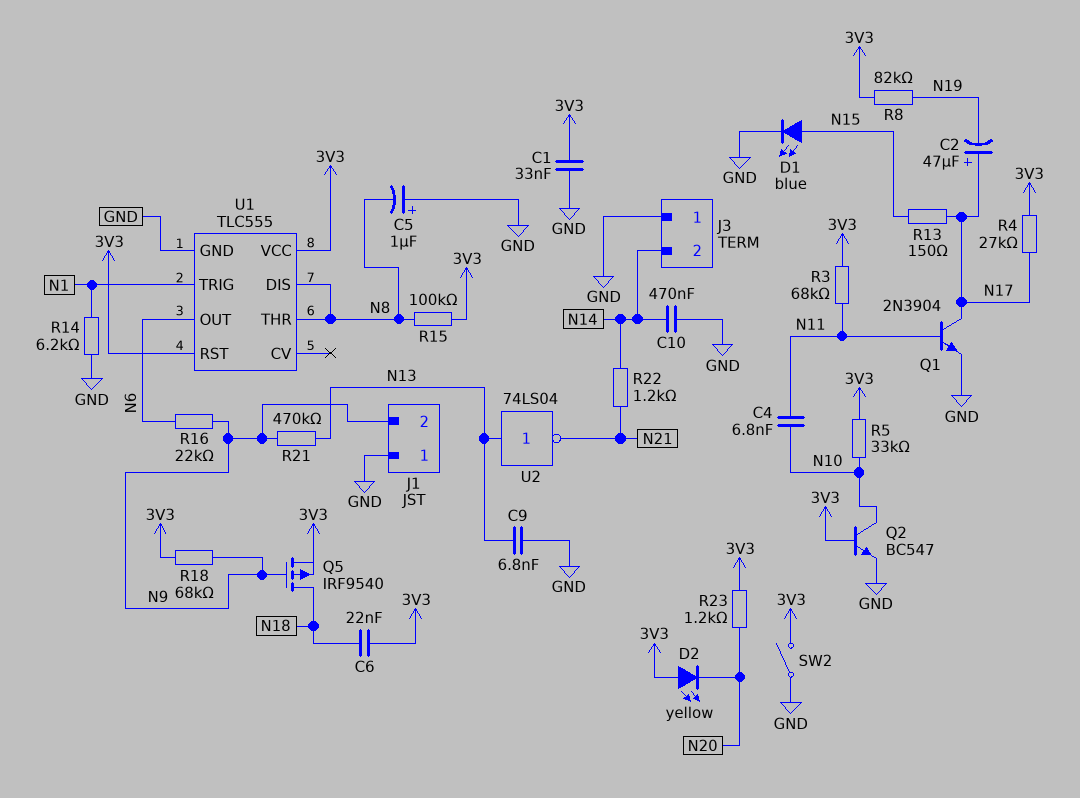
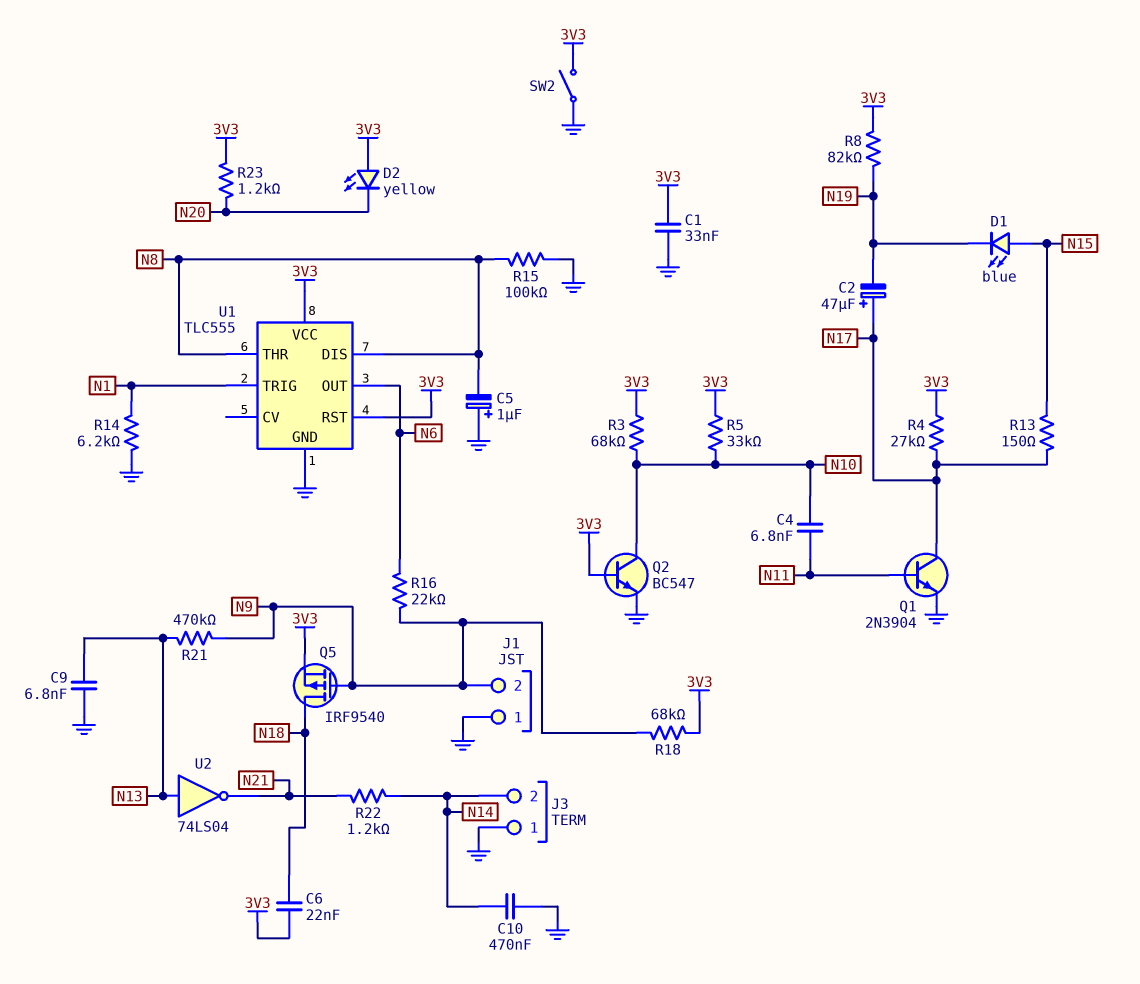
D1: LED blue (A N15, K GND) -> LED blue (A N15, K N19)
R3: 68k (3V3, N11) -> 68k (3V3, N10)
R15: 100k (3V3, N8) -> 100k (GND, N8)

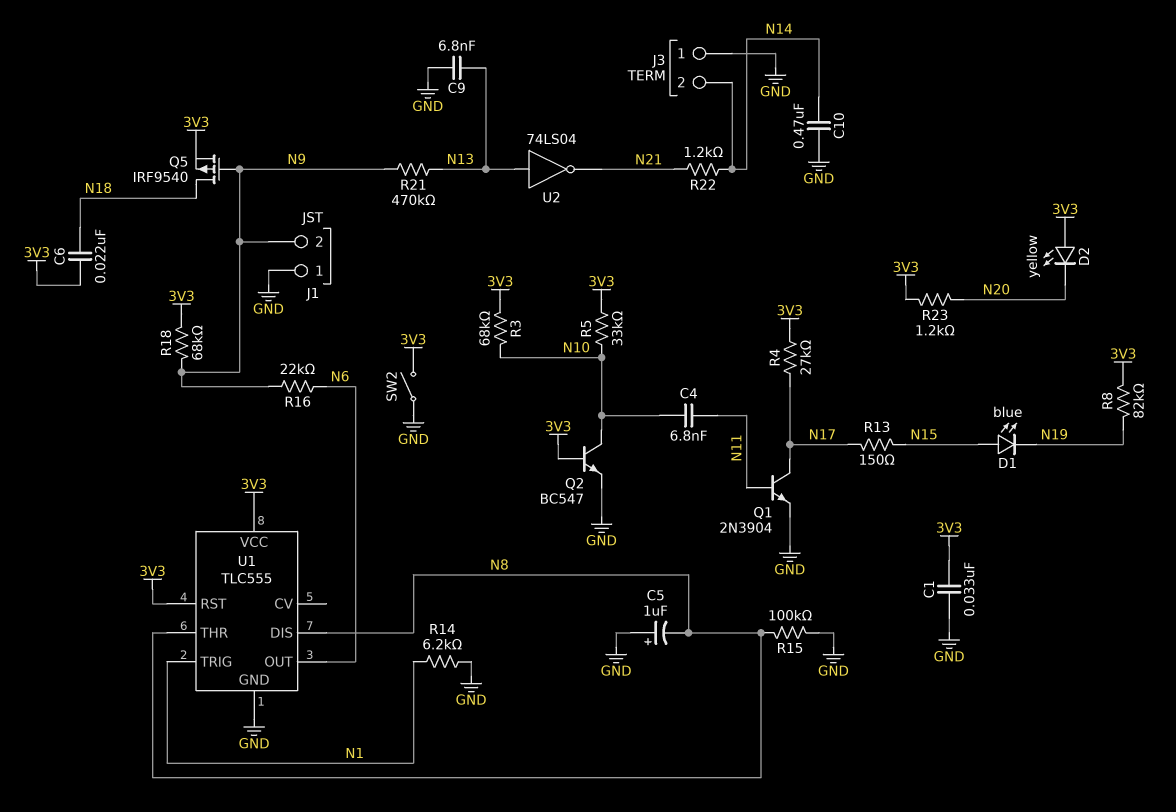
C2: 47uF (plus N17, minus N19) -> none

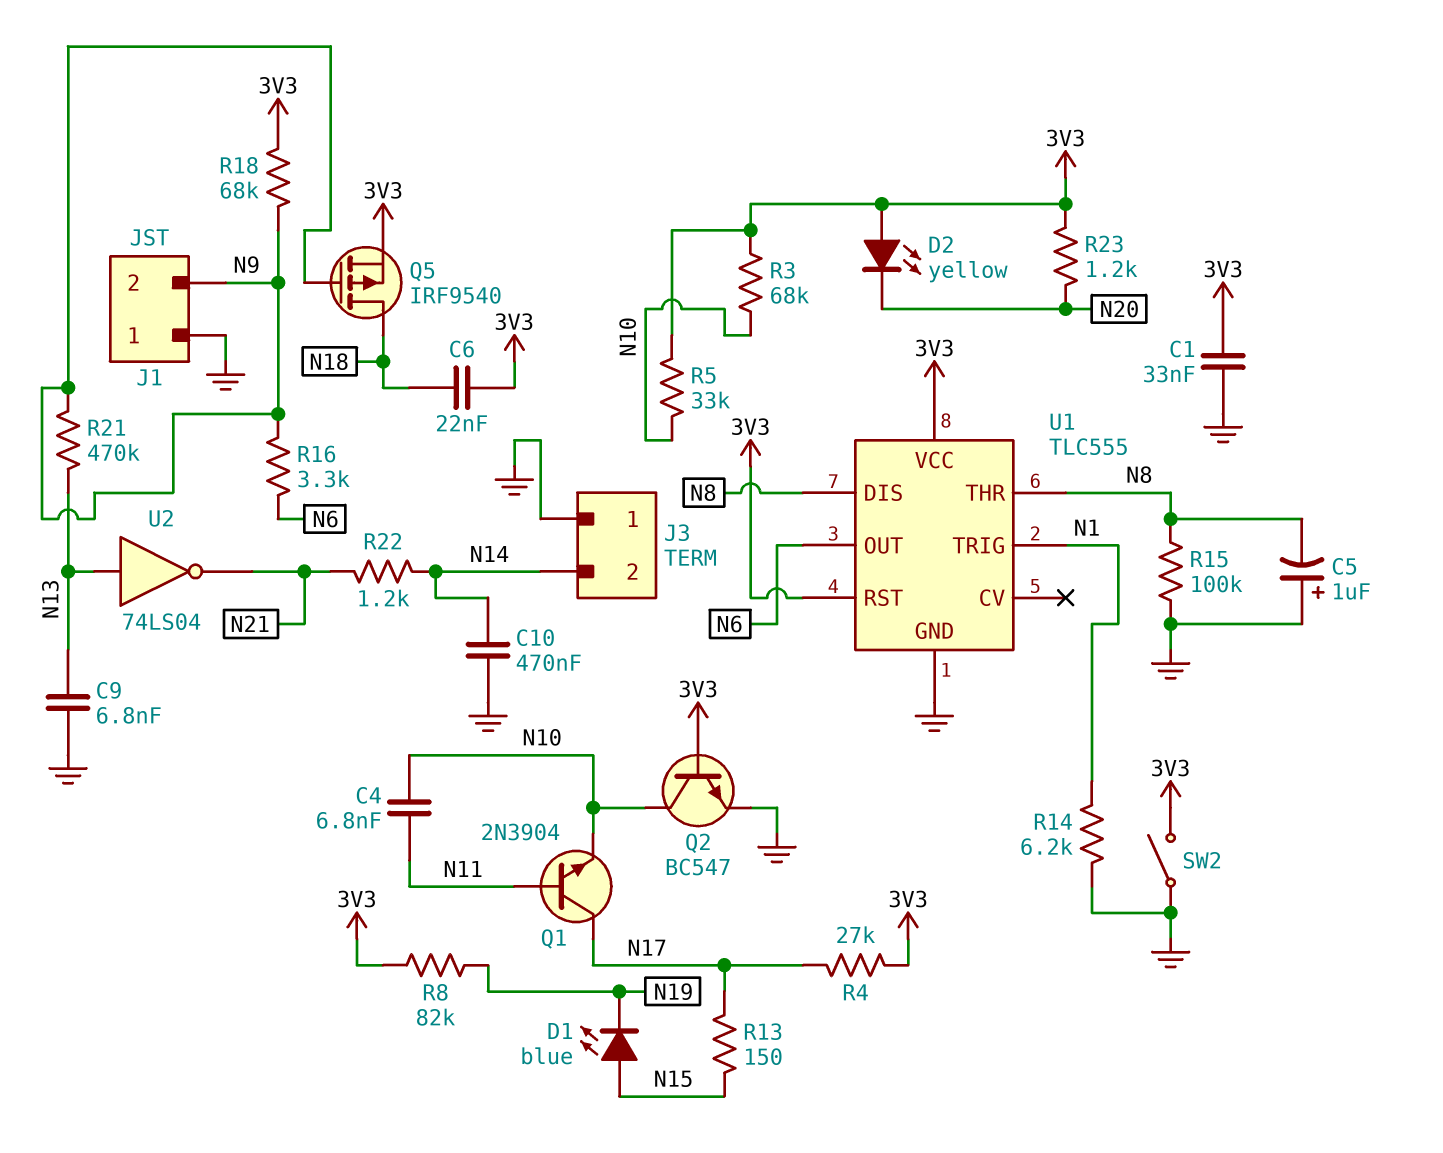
Q1: NPN 2N3904 (B N11, C N17, E GND) -> NPN 2N3904 (B N11, C N17, E N10)
R16: 22k (N6, N9) -> 3.3k (N6, N9)

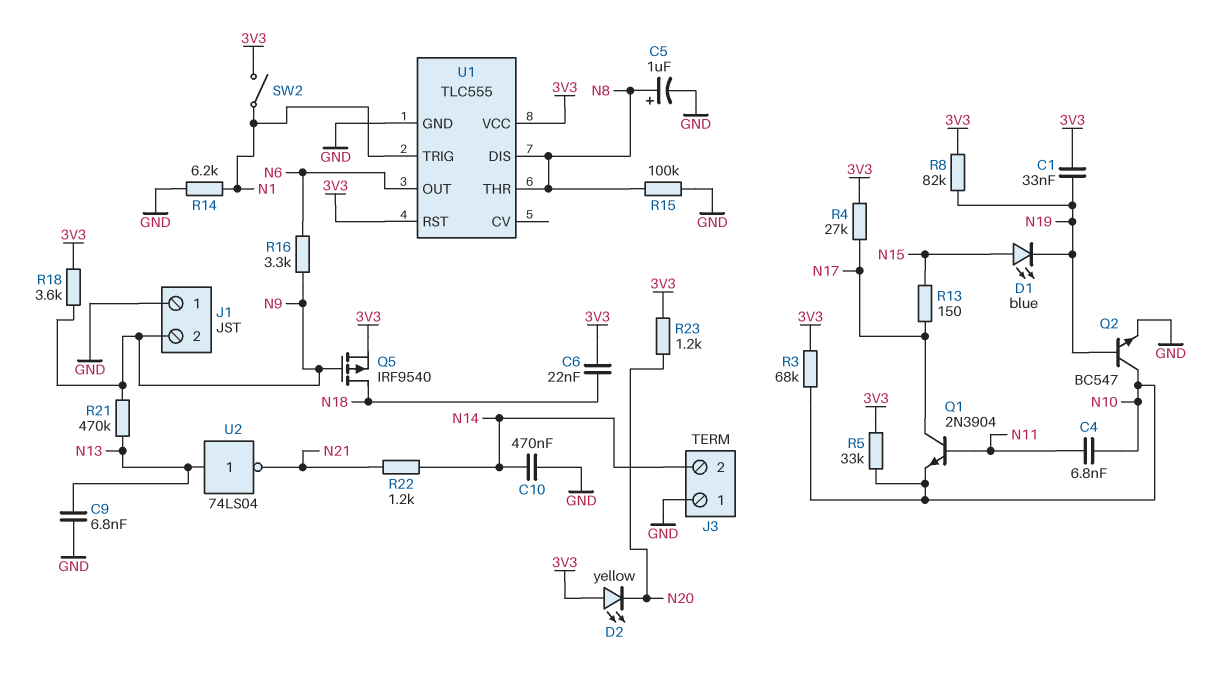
C1: 33nF (3V3, GND) -> 33nF (3V3, N19)
C5: 1uF (plus GND, minus N8) -> 1uF (plus N8, minus GND)
Q2: NPN BC547 (B 3V3, C N10, E GND) -> NPN BC547 (B N19, C N10, E GND)
R18: 68k (3V3, N9) -> 3.6k (3V3, N9)
SW2: switch (3V3, GND) -> switch (3V3, N1)

